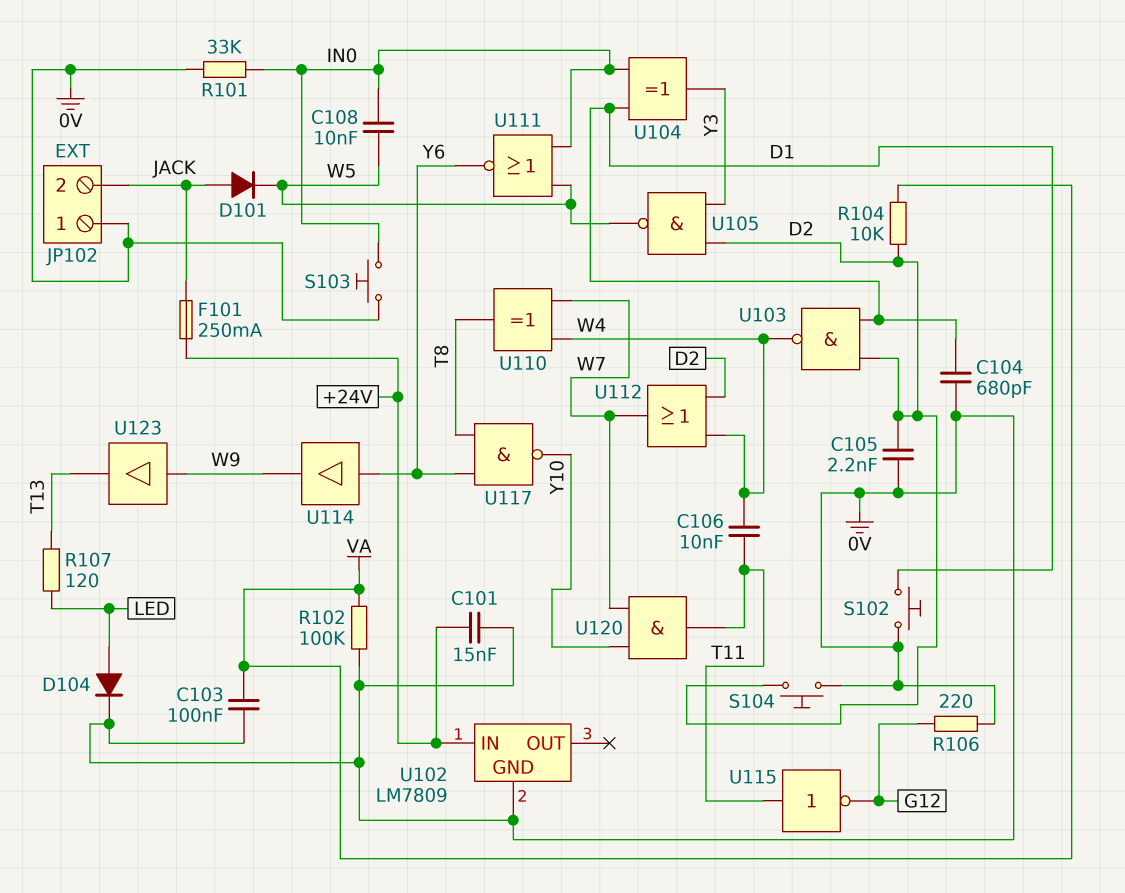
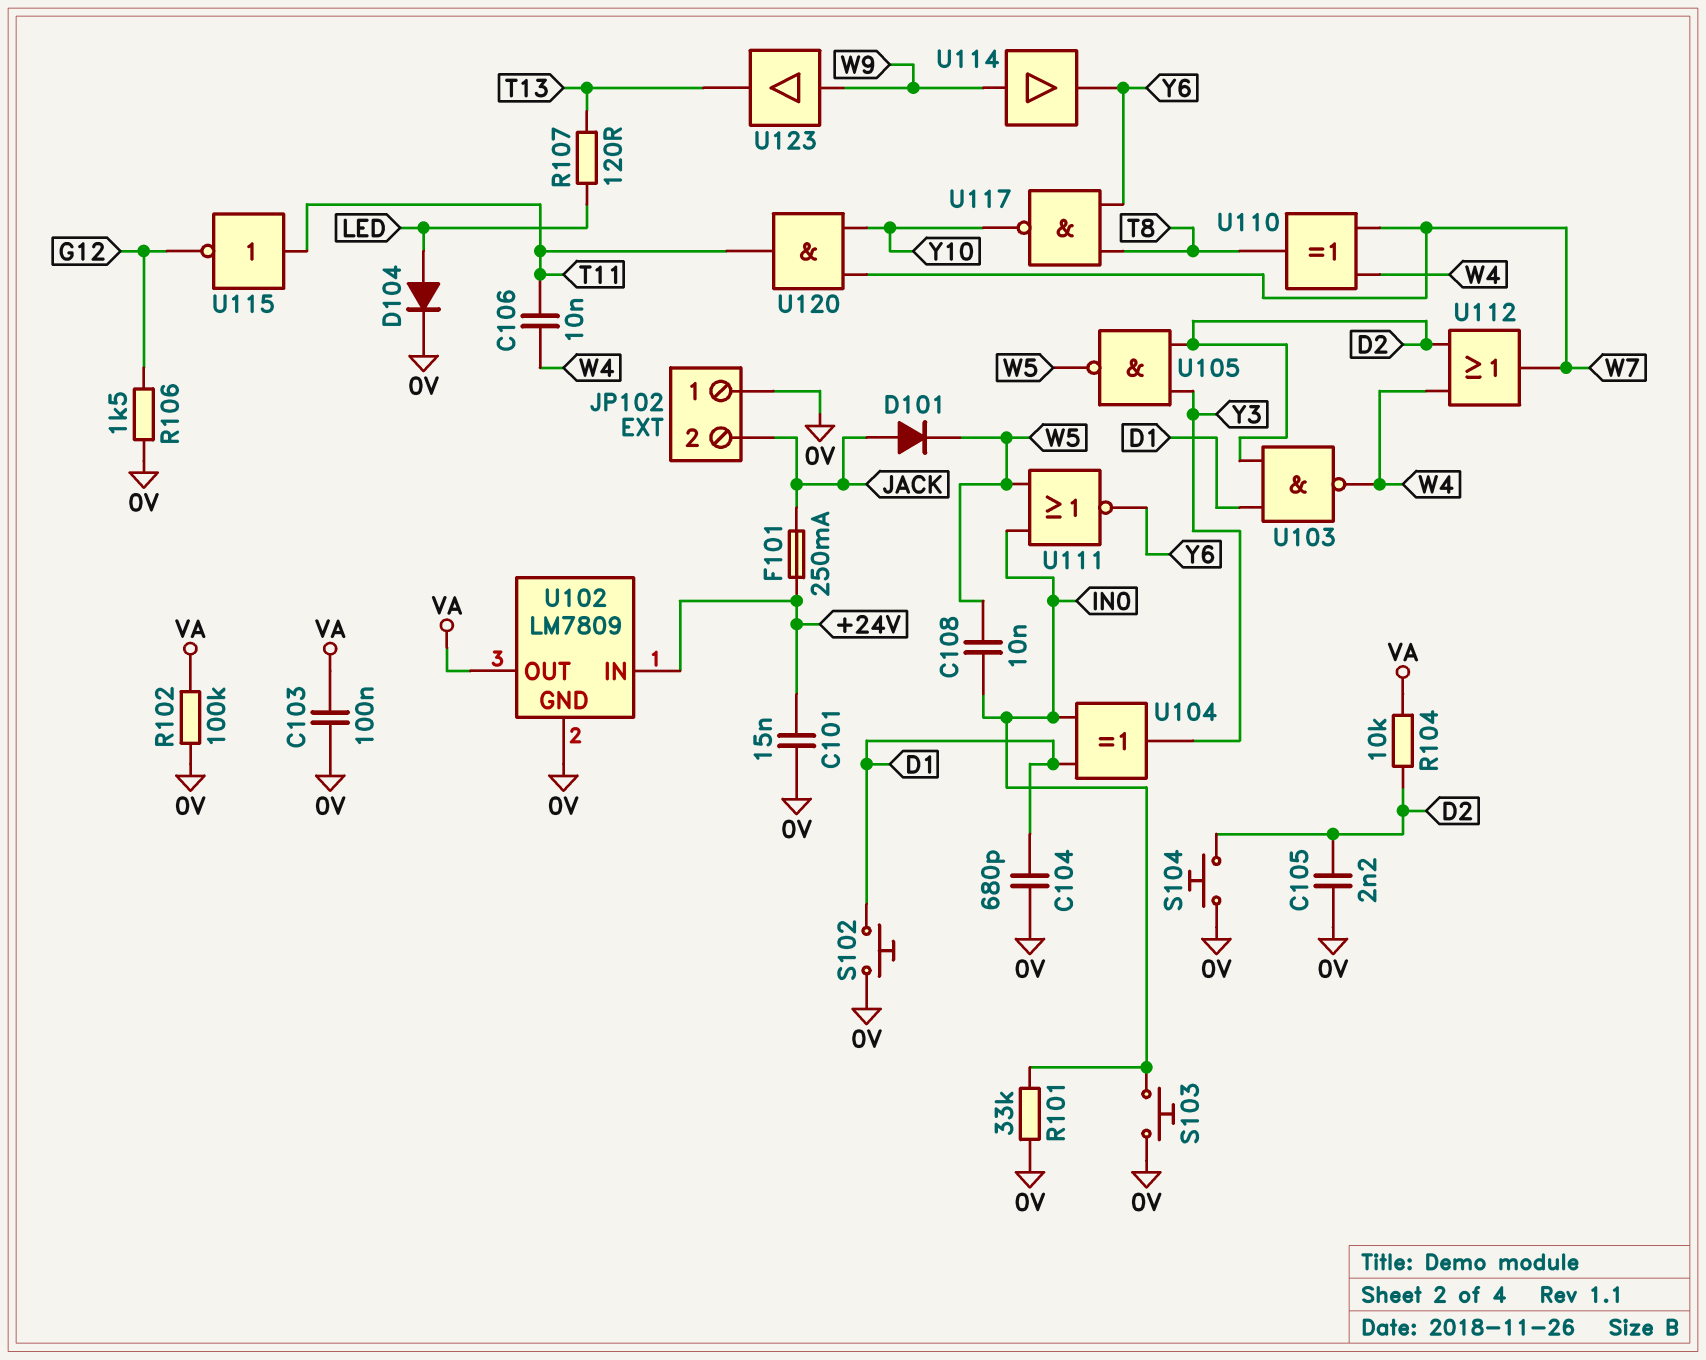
R106: 220 (0V, G12) -> 1.5k (0V, G12)
U102 pin OUT: none -> VA
U114: buffer (in Y6, out W9) -> buffer (in W9, out Y6)

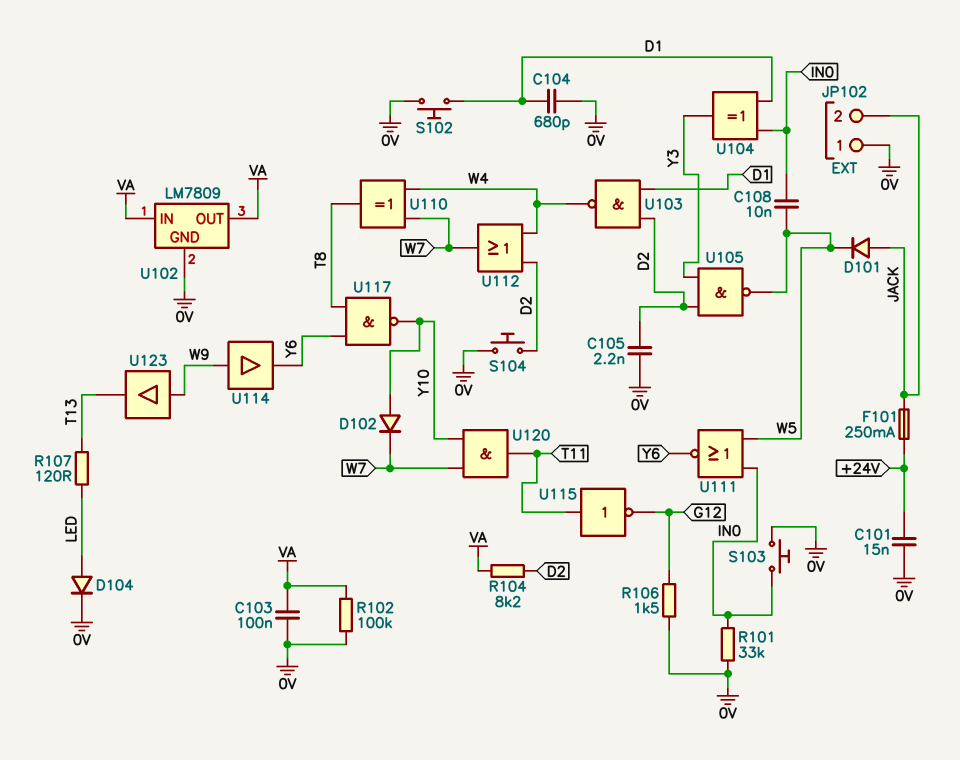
C106: 10nF (T11, W4) -> none
D102: none -> diode (A Y10, K W7)
R104: 10k (D2, VA) -> 8.2k (D2, VA)
U102 pin IN: +24V -> VA

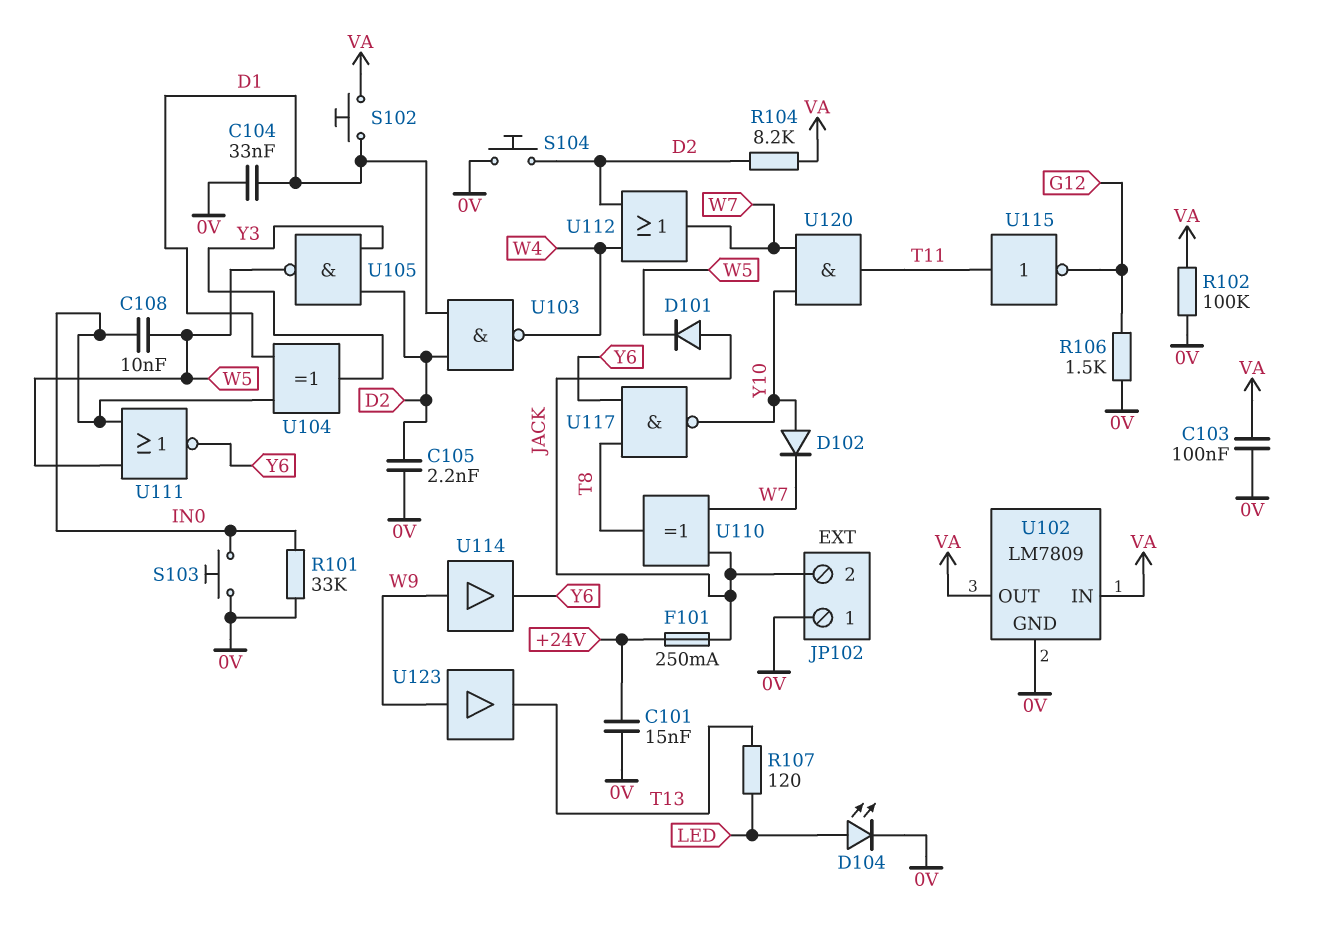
C104: 680pF (0V, D1) -> 33nF (0V, D1)
D104: diode (A LED, K 0V) -> LED (A LED, K 0V)
S102: button (0V, D1) -> button (D1, VA)
U110: XOR (in W4, in W7, out T8) -> XOR (in JACK, in W7, out T8)

